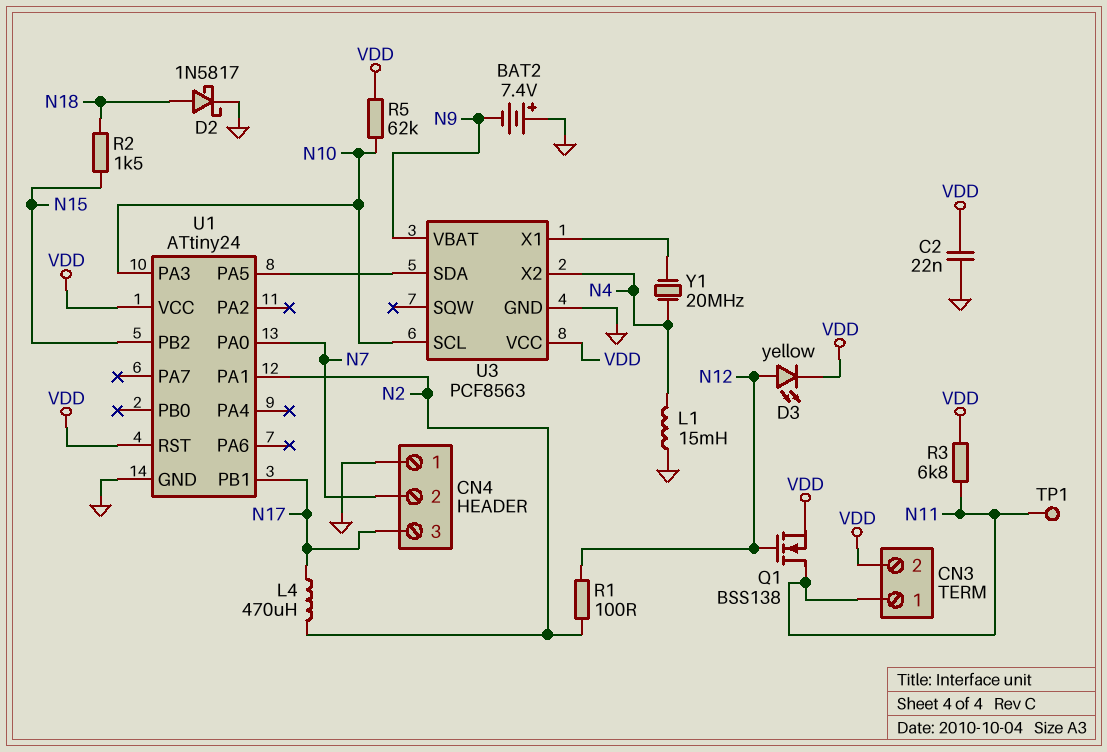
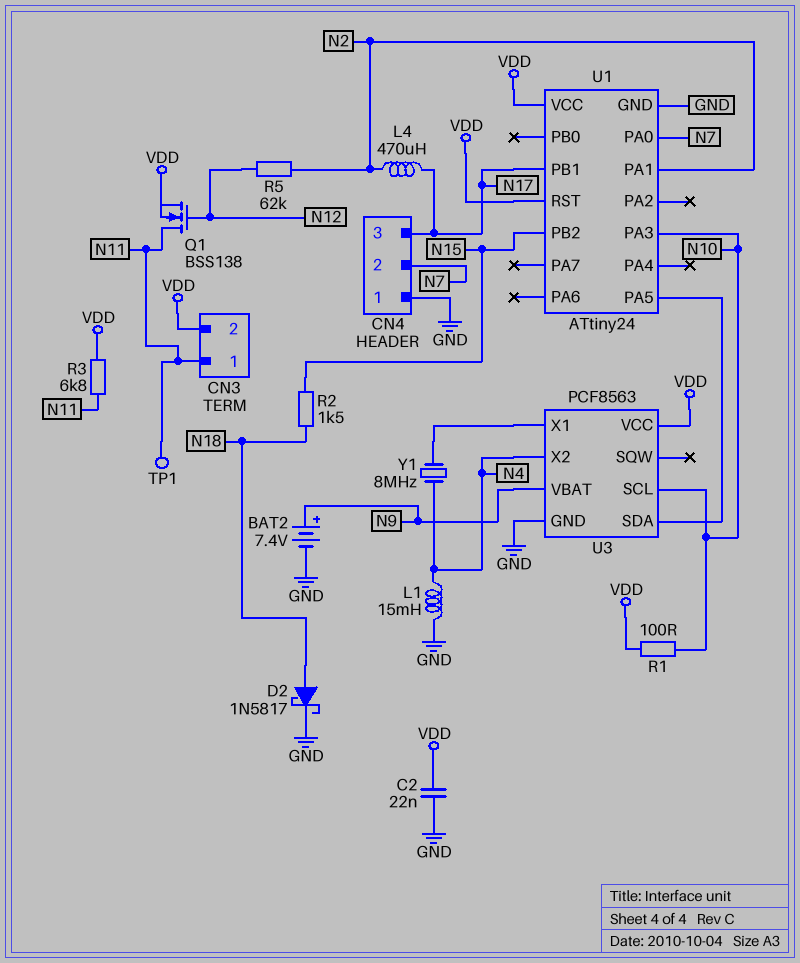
BAT2: 7.4V (plus GND, minus N9) -> 7.4V (plus N9, minus GND)
D3: LED yellow (A N12, K VDD) -> none
R1: 100 (N2, N12) -> 100 (N10, VDD)
R5: 62k (N10, VDD) -> 62k (N2, N12)
Y1: 20MHz (N4, U3/X1) -> 8MHz (N4, U3/X1)

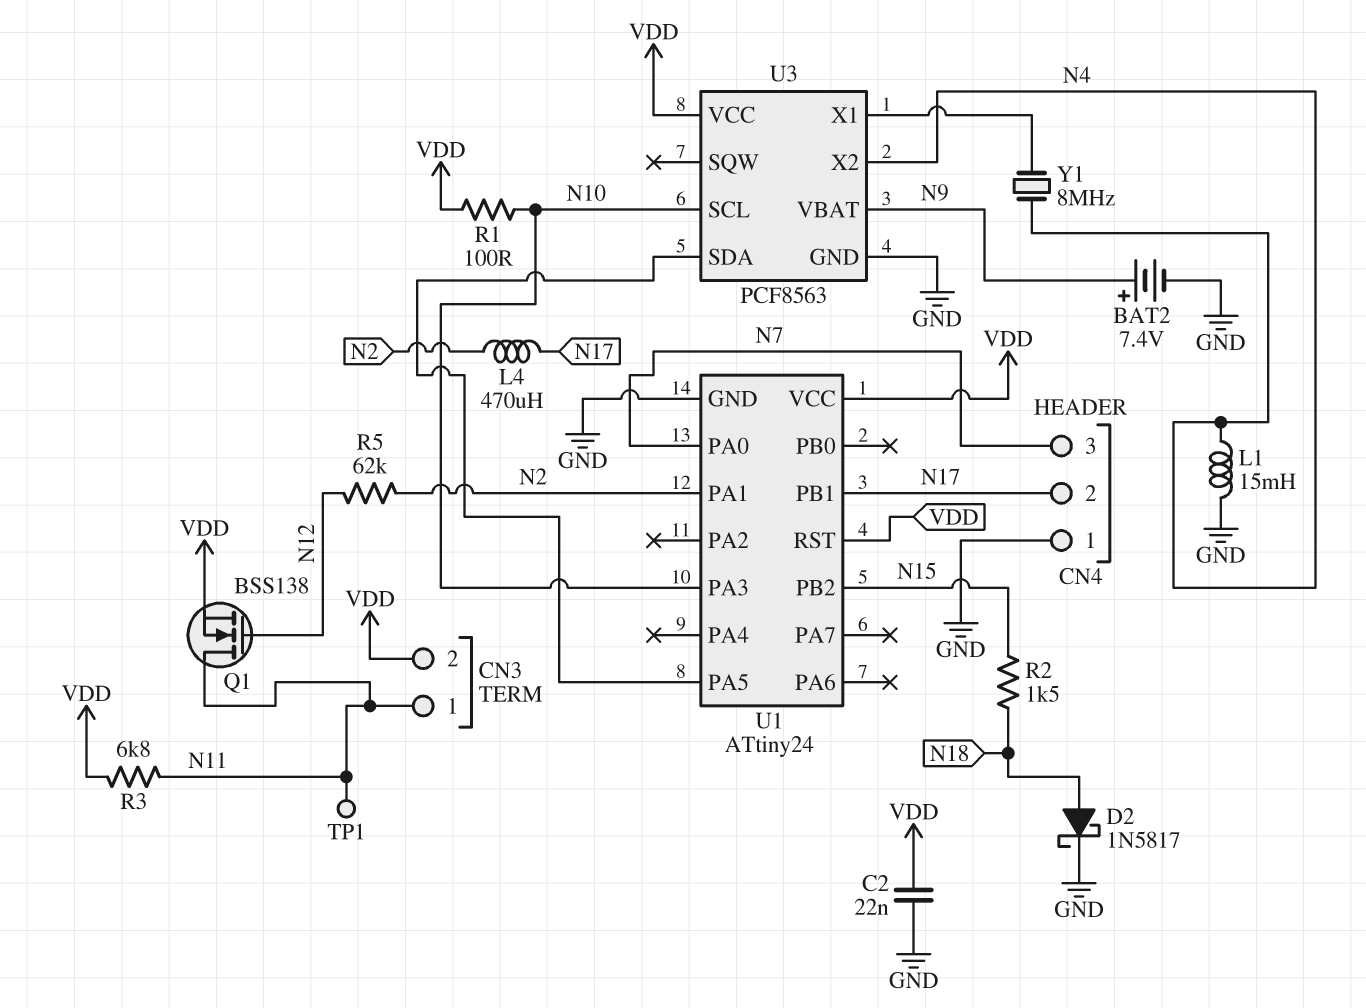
CN4 pin 2: N7 -> N17
CN4 pin 3: N17 -> N7

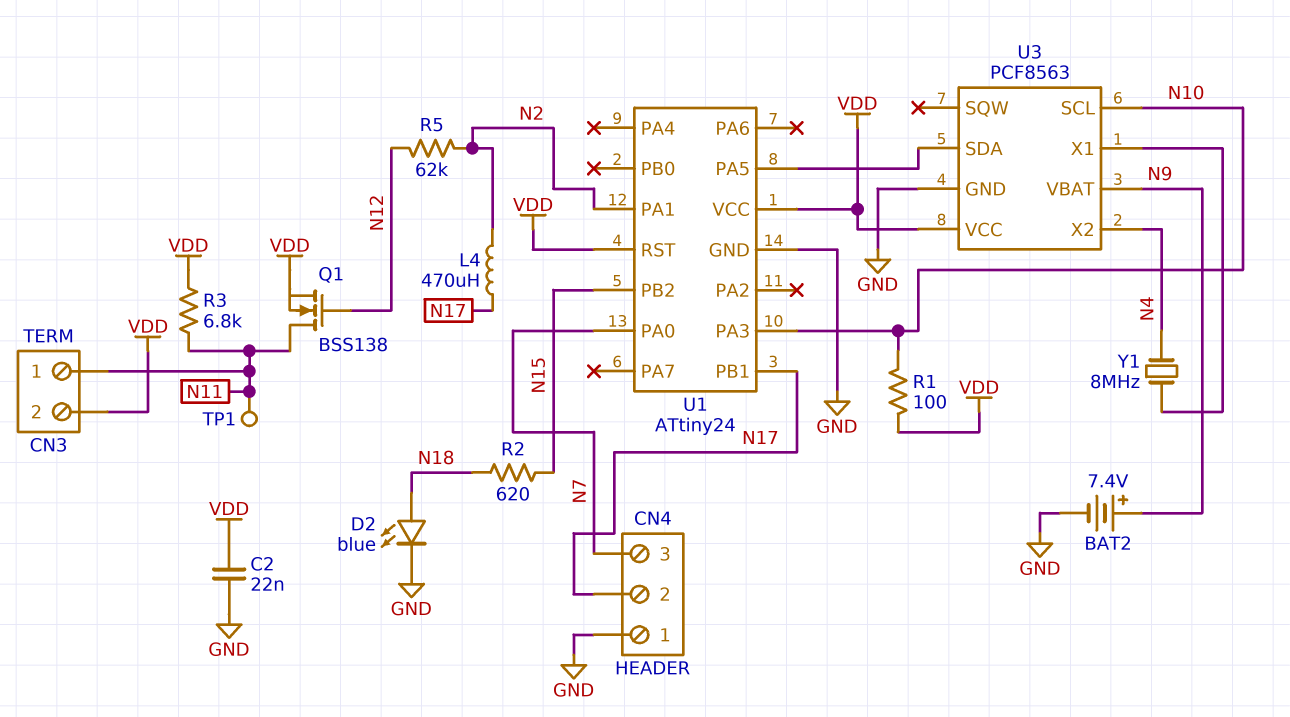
D2: schottky 1N5817 (A N18, K GND) -> LED blue (A N18, K GND)
L1: 15mH (GND, N4) -> none
R2: 1.5k (N15, N18) -> 620 (N15, N18)

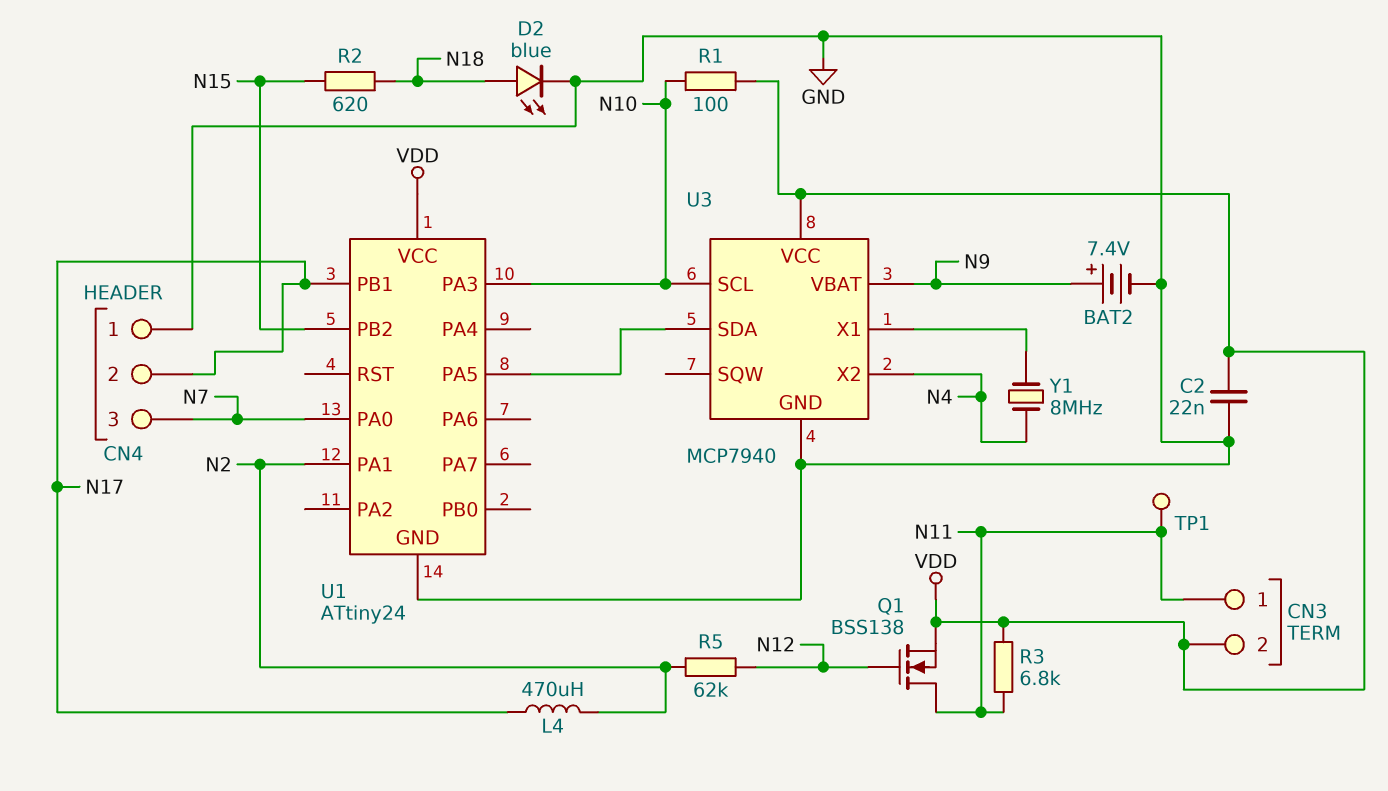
U1 pin RST: VDD -> none
U3: PCF8563 -> MCP7940

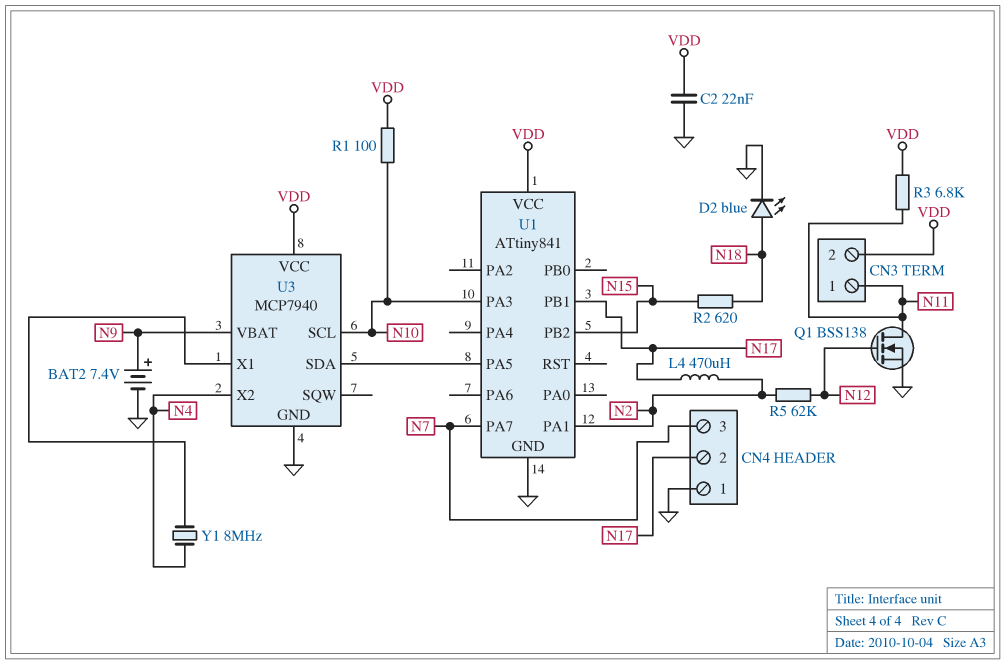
Q1: NMOS BSS138 (G N12, D N11, S VDD) -> NMOS BSS138 (G N12, D N11, S GND)
TP1: test point (N11) -> none
U1: ATtiny24 -> ATtiny841
U1 pin PA0: N7 -> none
U1 pin PA7: none -> N7

